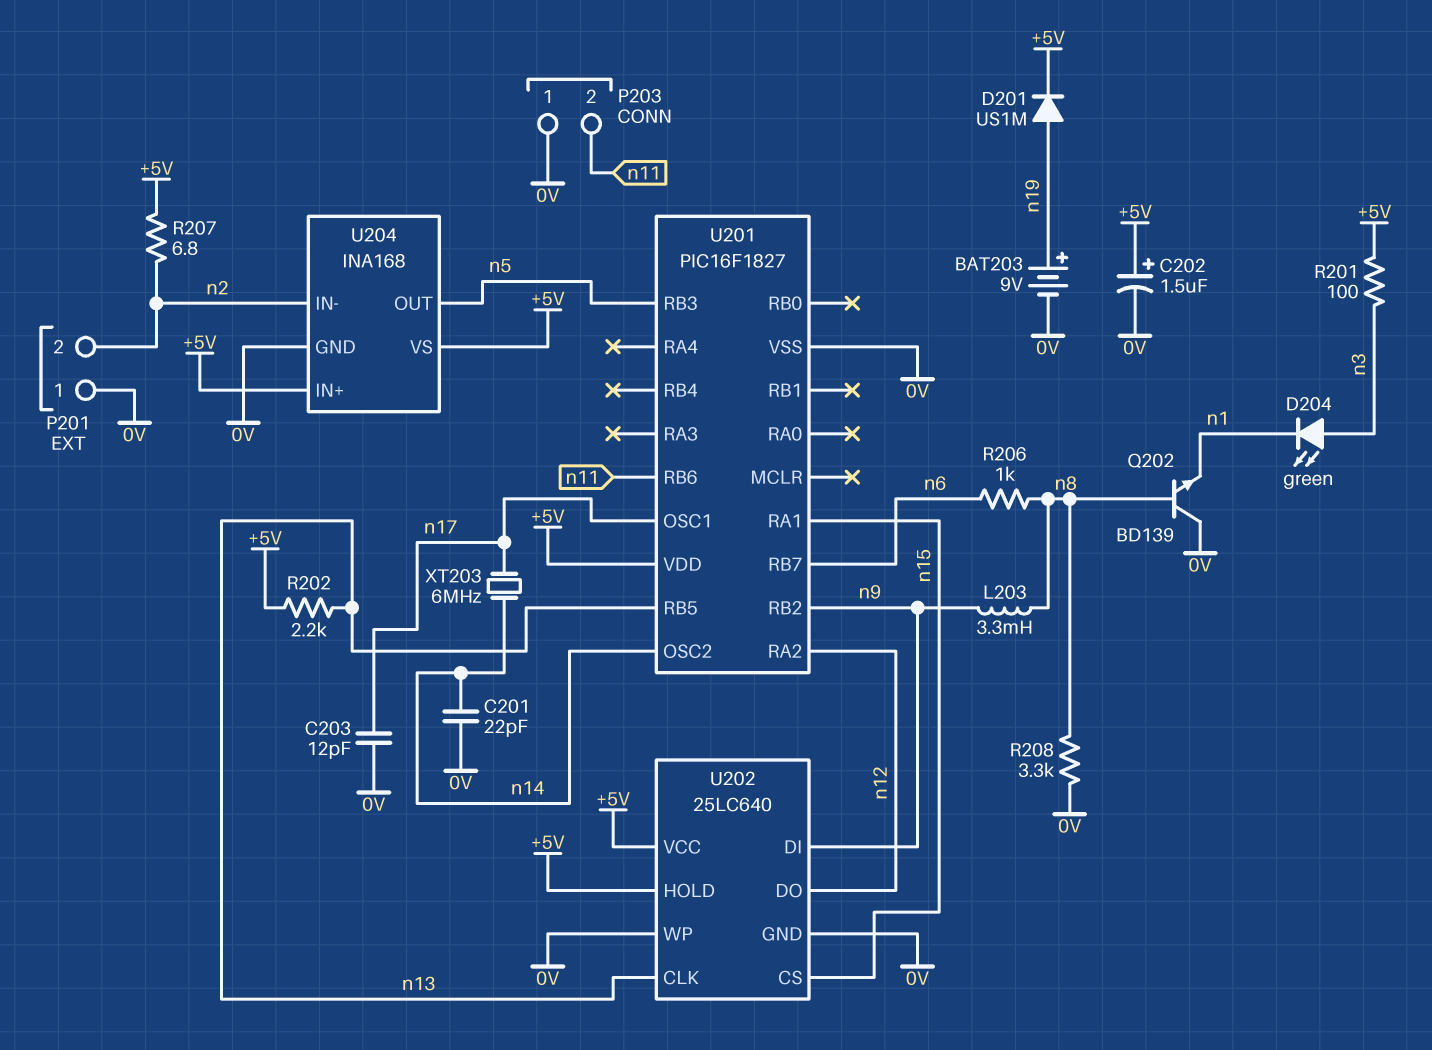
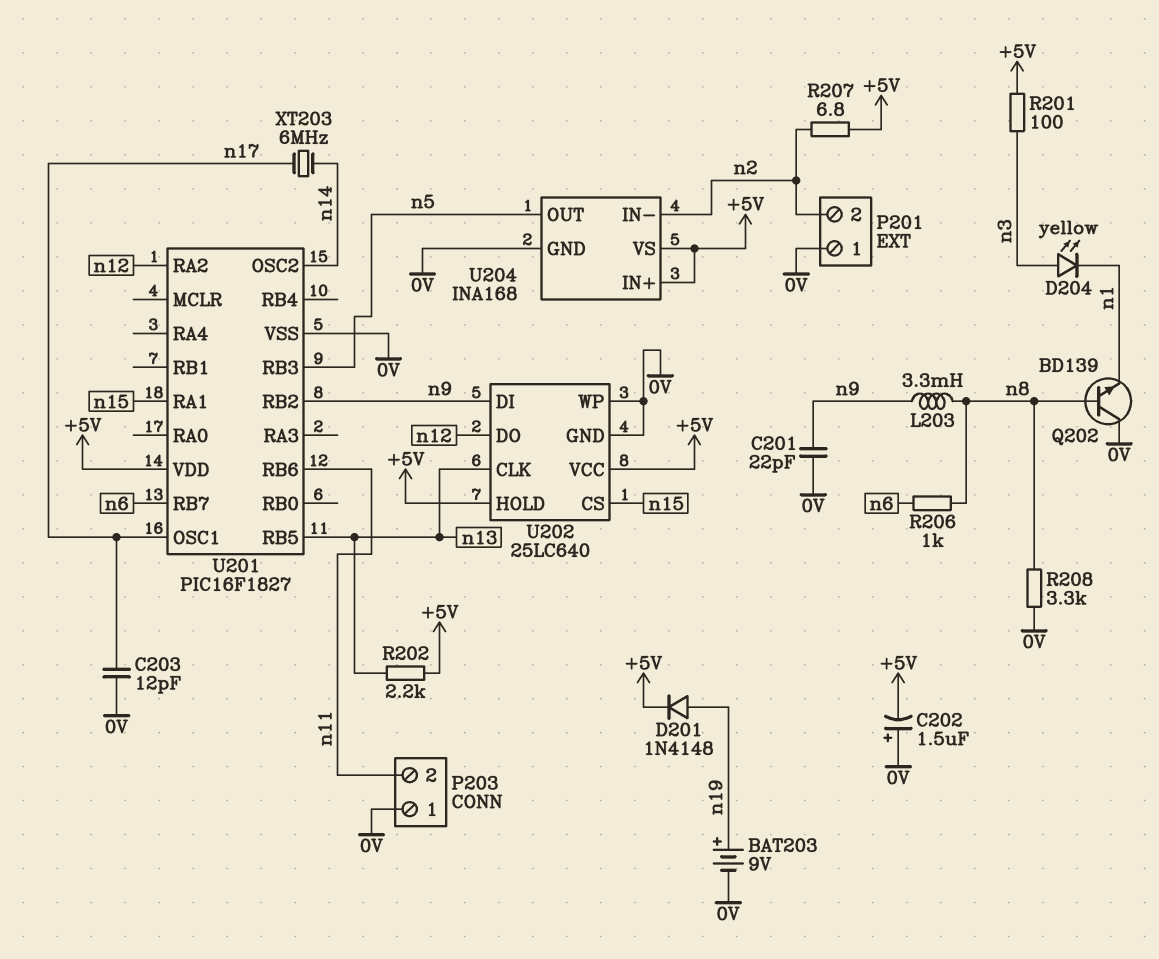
C201: 22pF (0V, n14) -> 22pF (0V, n9)
C202: 1.5uF (plus +5V, minus 0V) -> 1.5uF (plus 0V, minus +5V)
D201: diode US1M (A n19, K +5V) -> diode 1N4148 (A n19, K +5V)
D204: LED green (A n3, K n1) -> LED yellow (A n3, K n1)

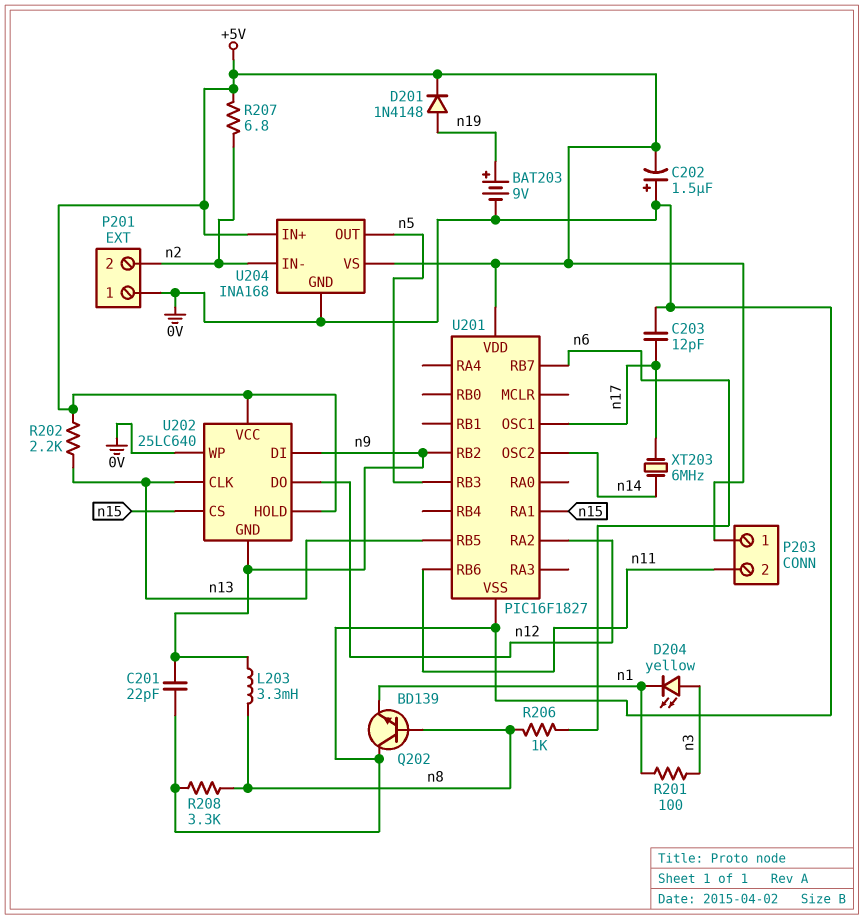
P203 pin 1: 0V -> +5V
R201: 100 (+5V, n3) -> 100 (n1, n3)
U202 pin GND: 0V -> n9

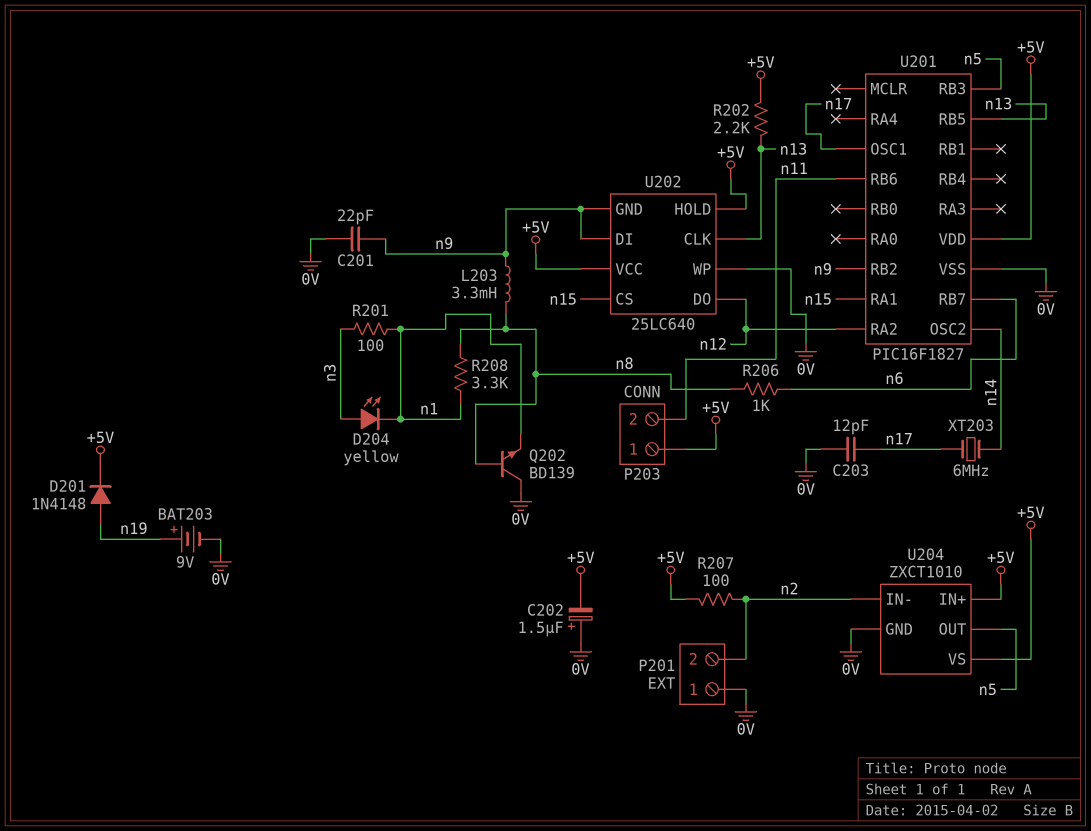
R207: 6.8 (+5V, n2) -> 100 (+5V, n2)
R208: 3.3k (0V, n8) -> 3.3k (n1, n8)
U204: INA168 -> ZXCT1010

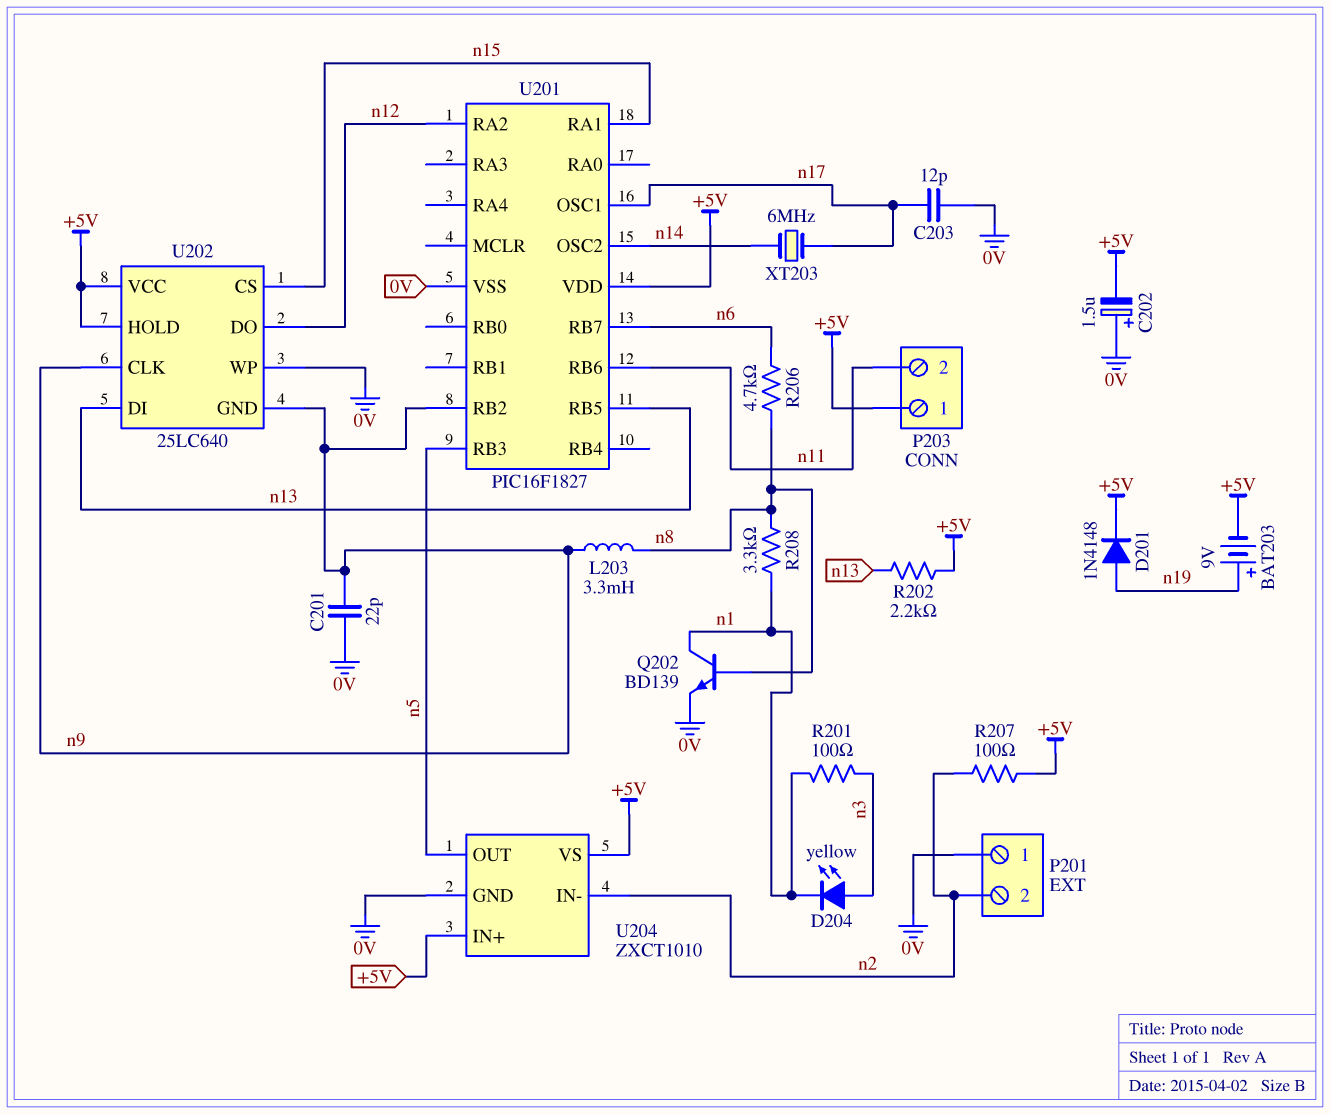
BAT203: 9V (plus n19, minus 0V) -> 9V (plus n19, minus +5V)
Q202: NPN BD139 (B n8, C 0V, E n1) -> NPN BD139 (B n8, C n1, E 0V)
R206: 1k (n6, n8) -> 4.7k (n6, n8)
U202 pin CLK: n13 -> n9
U202 pin DI: n9 -> n13

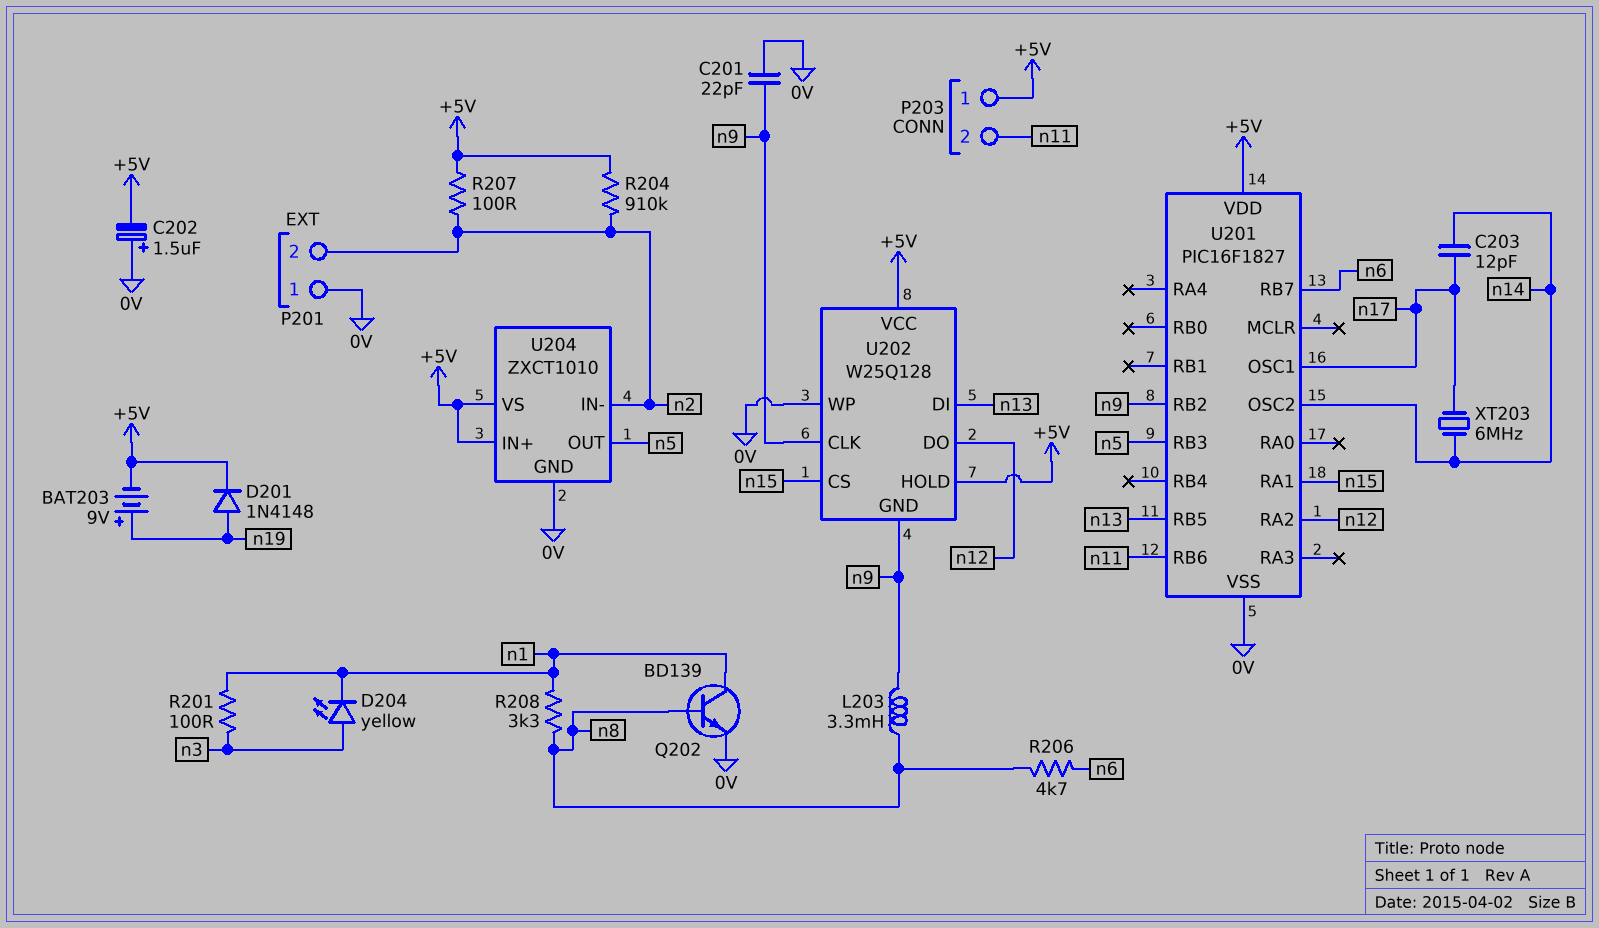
C203: 12pF (0V, n17) -> 12pF (n14, n17)
R202: 2.2k (+5V, n13) -> none
R204: none -> 910k (+5V, n2)
U202: 25LC640 -> W25Q128

